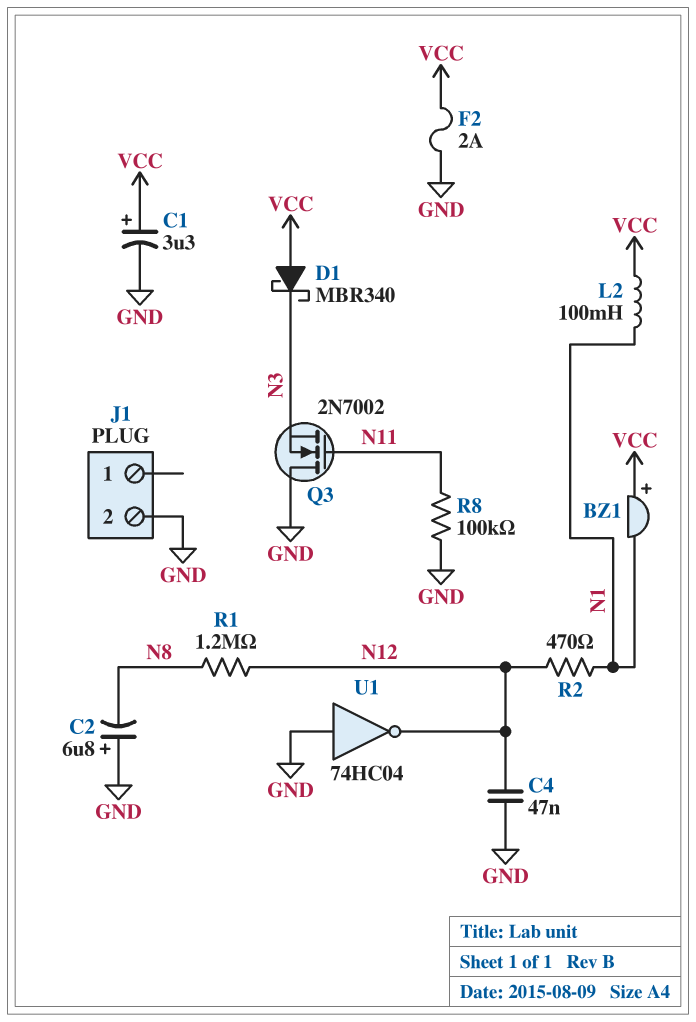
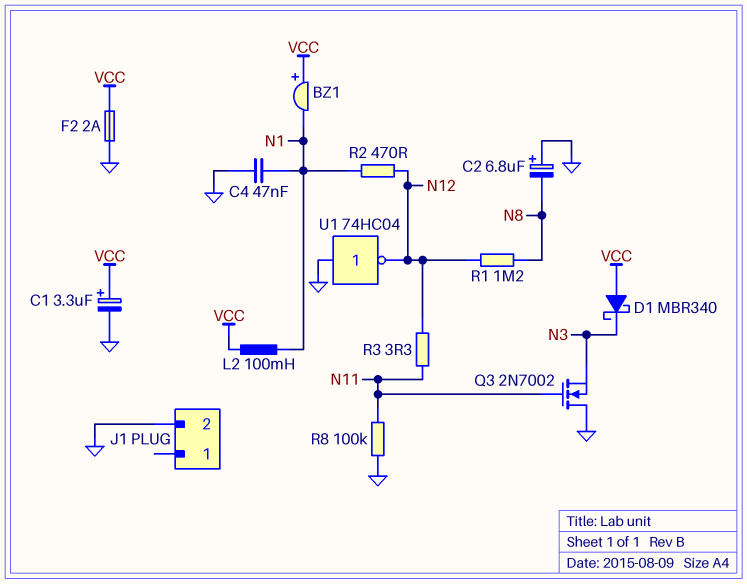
C4: 47nF (GND, N12) -> 47nF (GND, N1)
R3: none -> 3.3 (N11, N12)

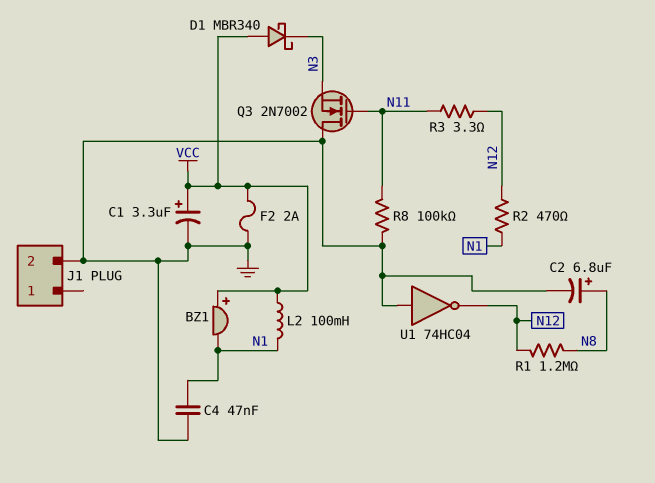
C2: 6.8uF (plus GND, minus N8) -> 6.8uF (plus N8, minus GND)

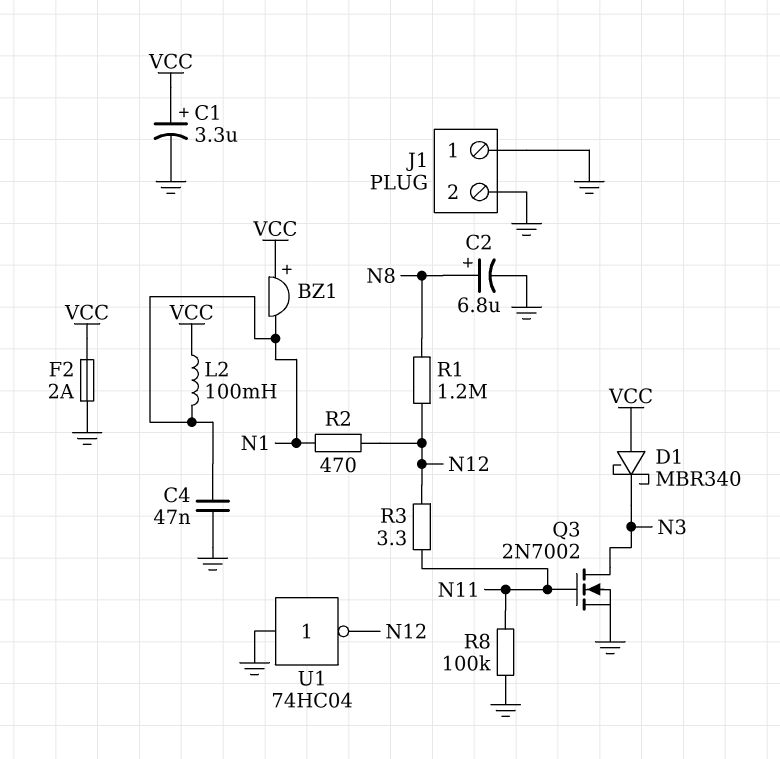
J1 pin 1: none -> GND
Q3: NMOS 2N7002 (G N11, D GND, S N3) -> NMOS 2N7002 (G N11, D N3, S GND)

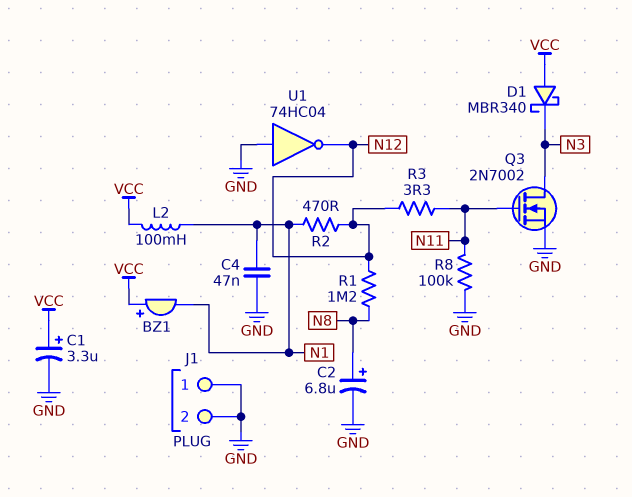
F2: 2A (GND, VCC) -> none

